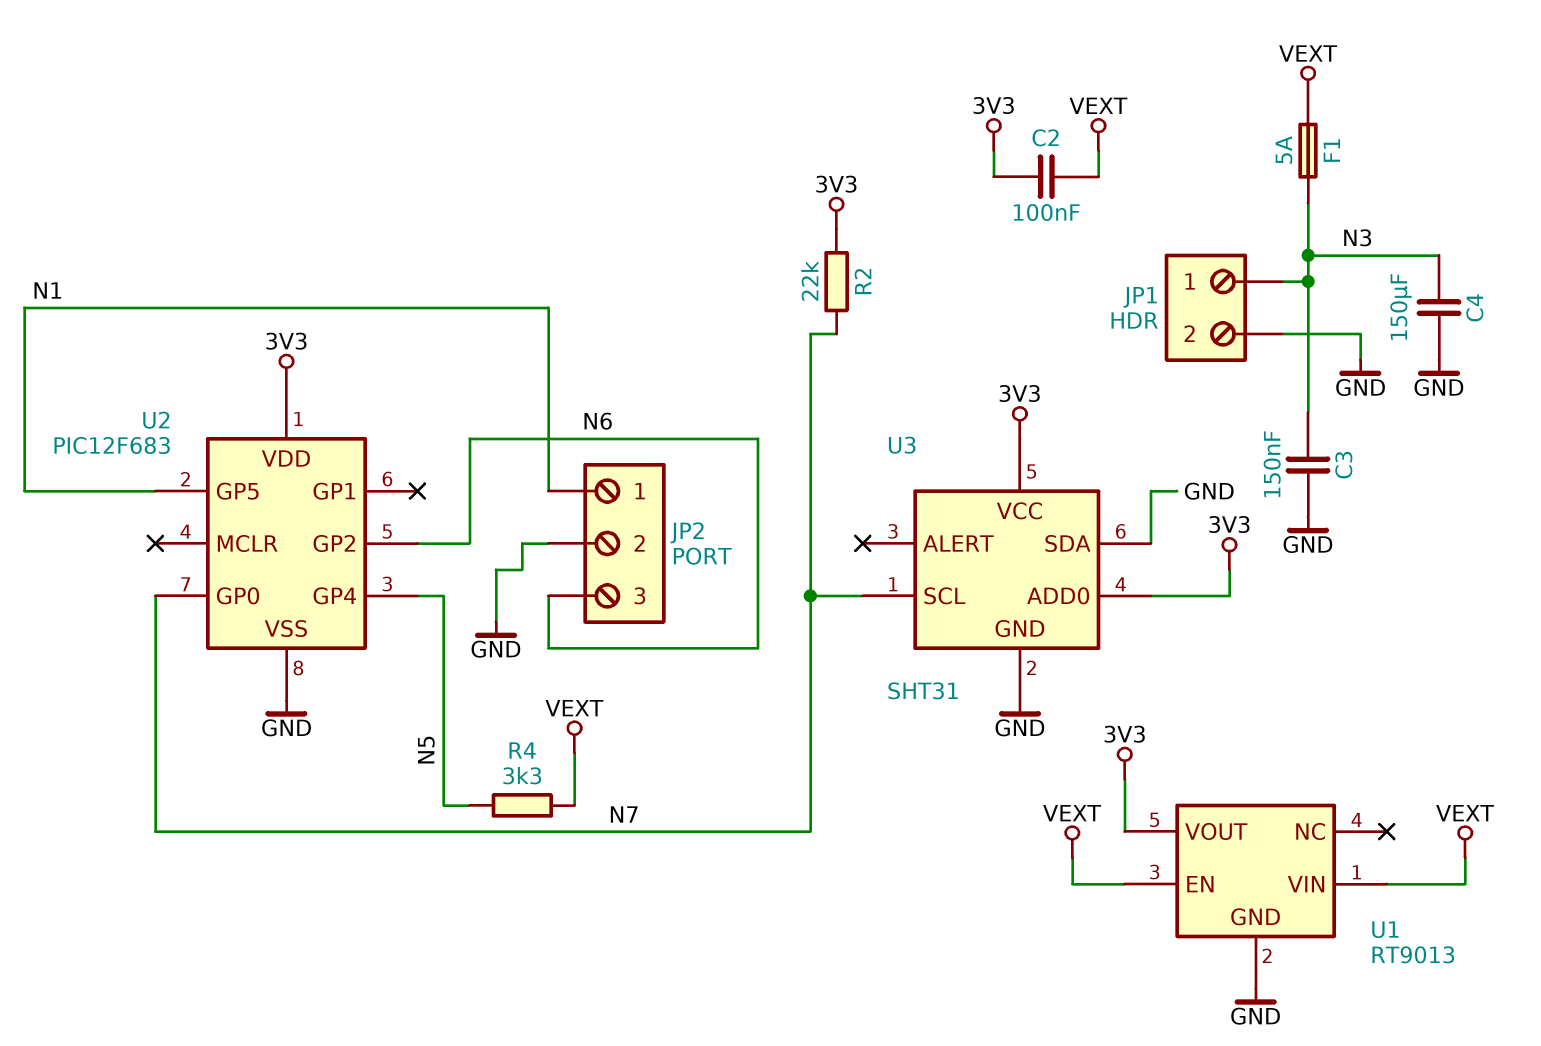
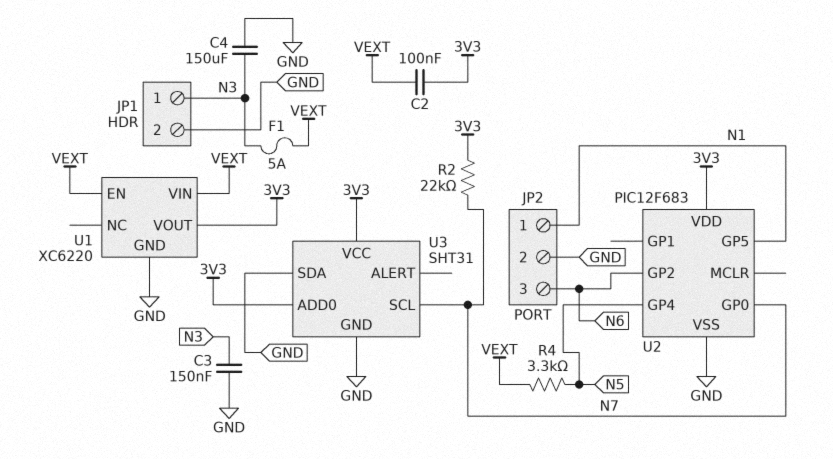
U1: RT9013 -> XC6220

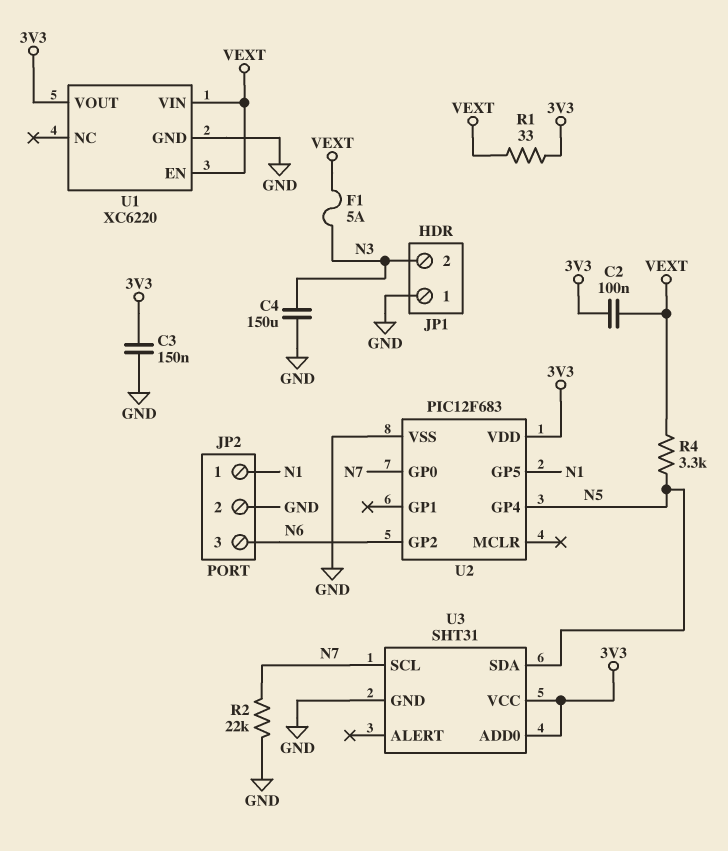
C3: 150nF (GND, N3) -> 150nF (3V3, GND)
JP1 pin 1: N3 -> GND
JP1 pin 2: GND -> N3
R1: none -> 33 (3V3, VEXT)
R2: 22k (3V3, N7) -> 22k (GND, N7)
U3 pin SDA: GND -> N5

